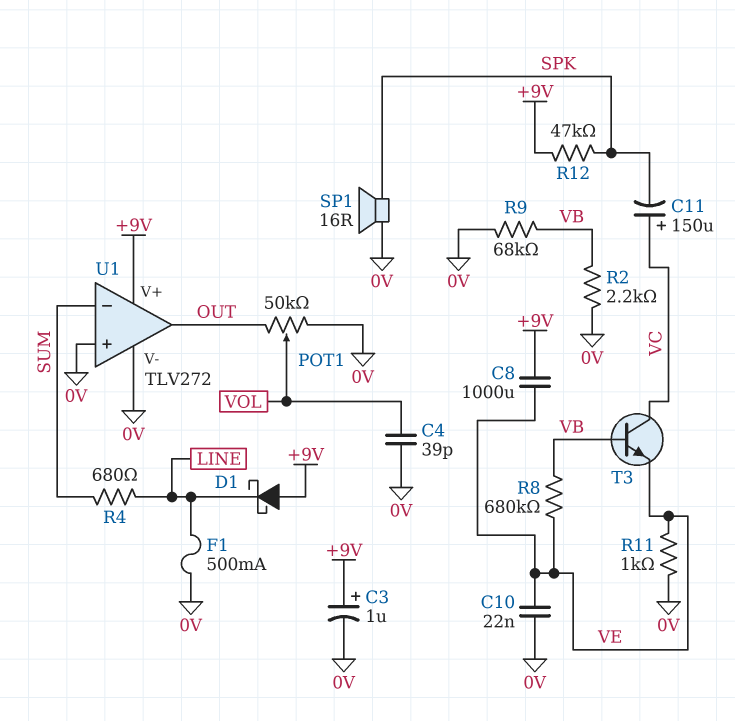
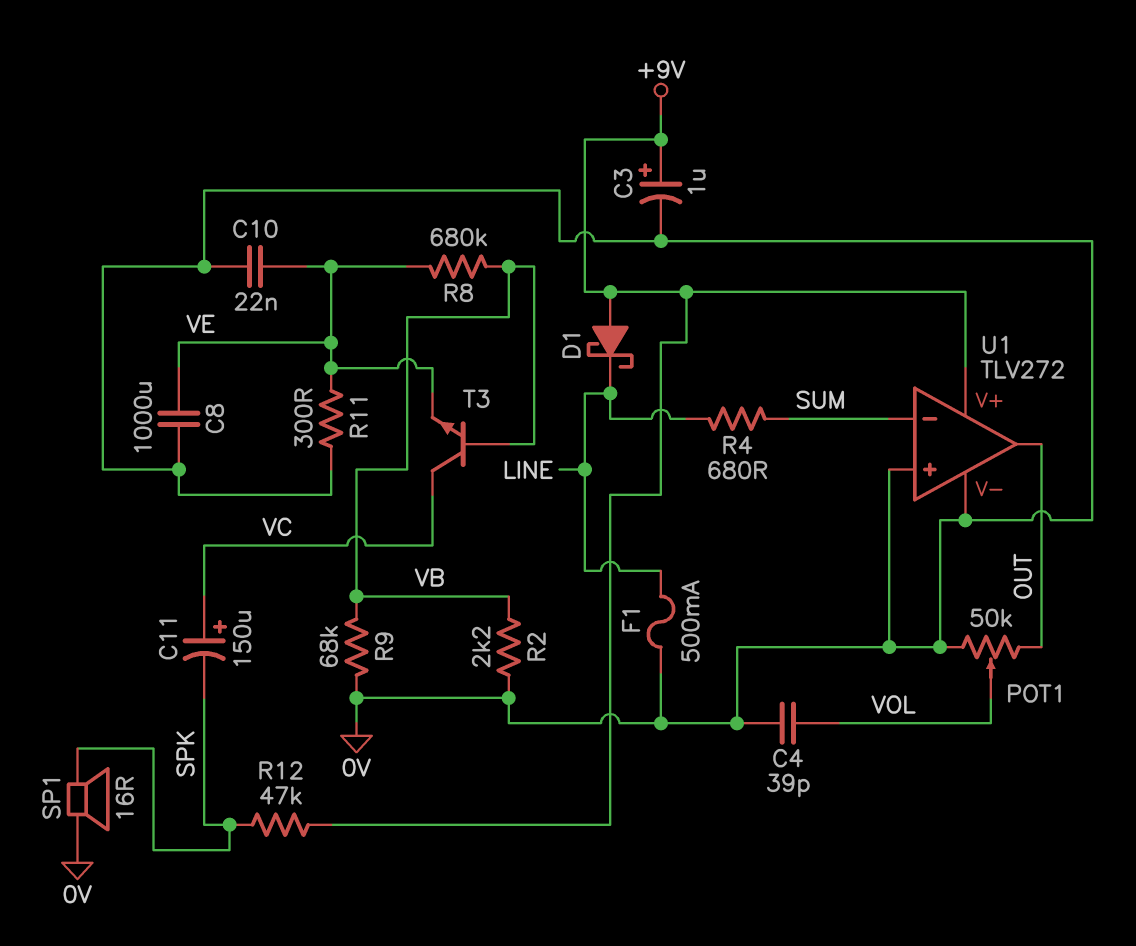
C8: 1000uF (+9V, VE) -> 1000uF (0V, VE)
R11: 1k (0V, VE) -> 300 (0V, VE)

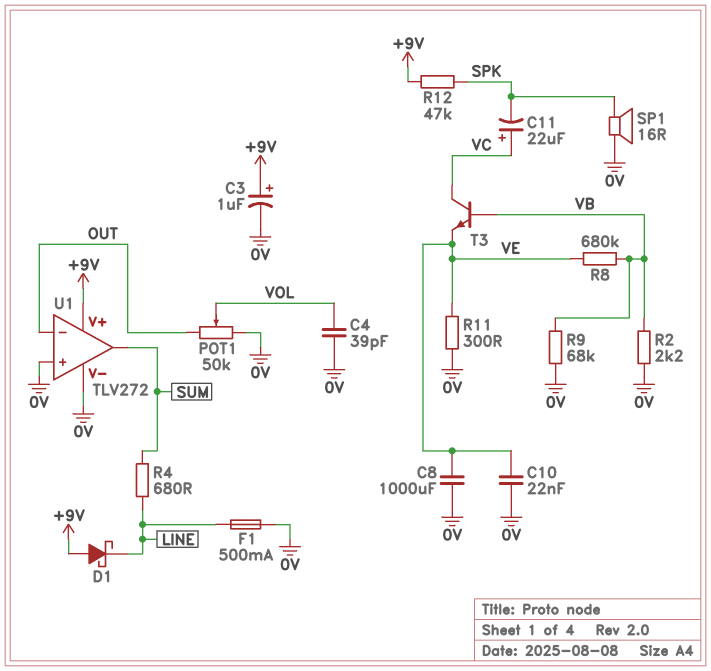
C11: 150uF (plus VC, minus SPK) -> 22uF (plus VC, minus SPK)
U1 pin in-: SUM -> OUT
U1 pin out: OUT -> SUM

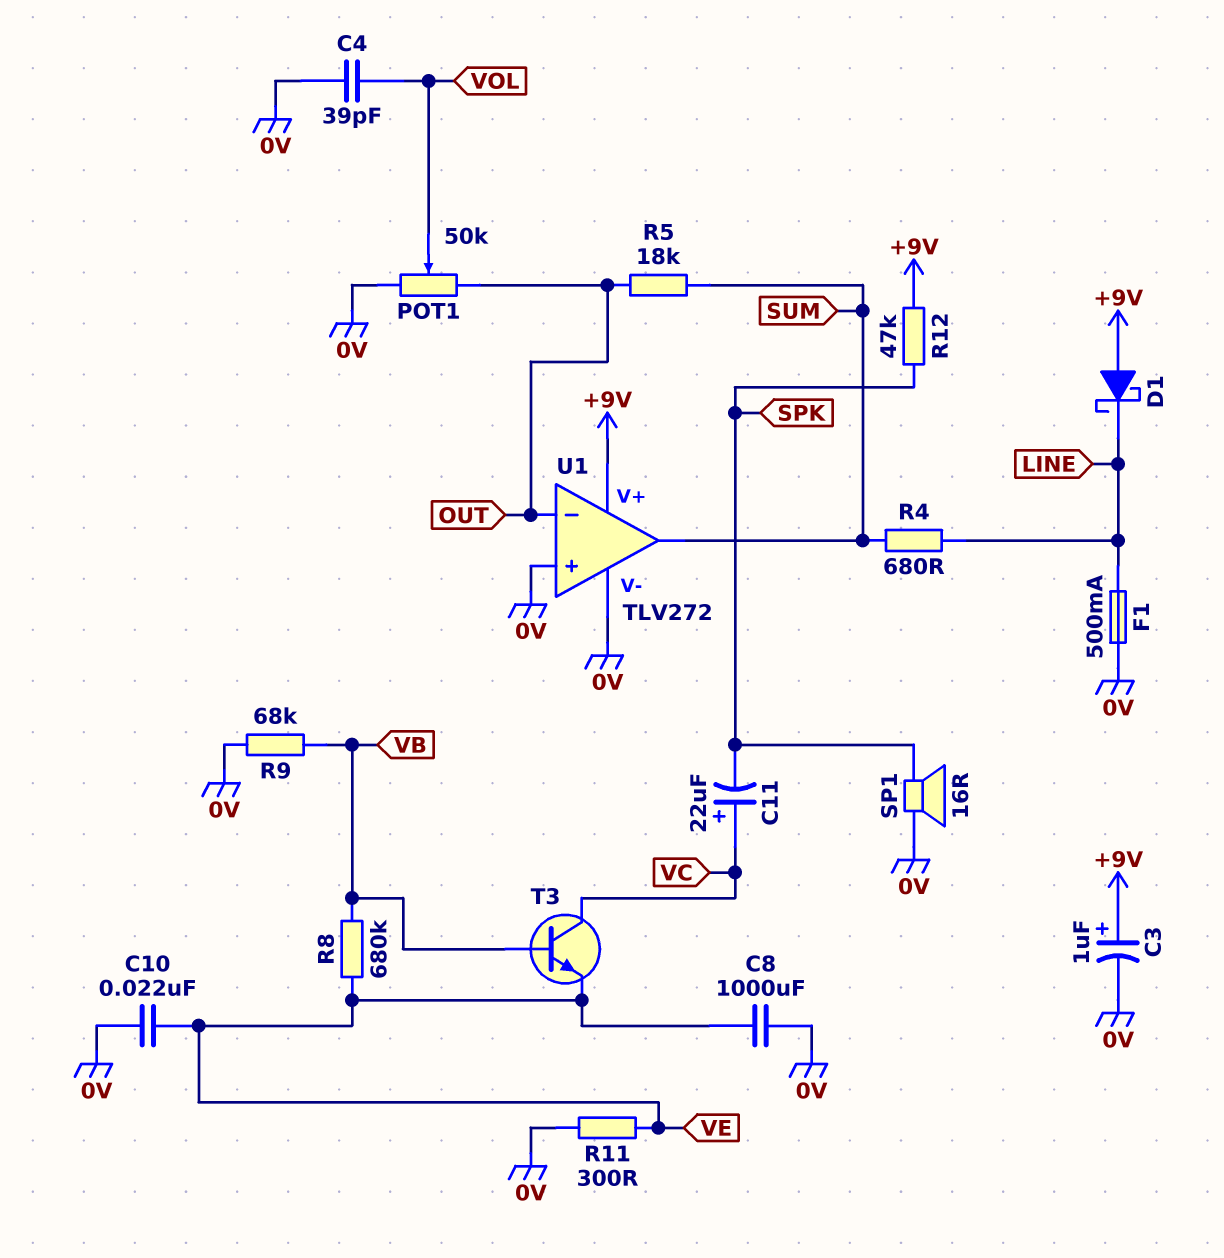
R2: 2.2k (0V, VB) -> none
R5: none -> 18k (OUT, SUM)

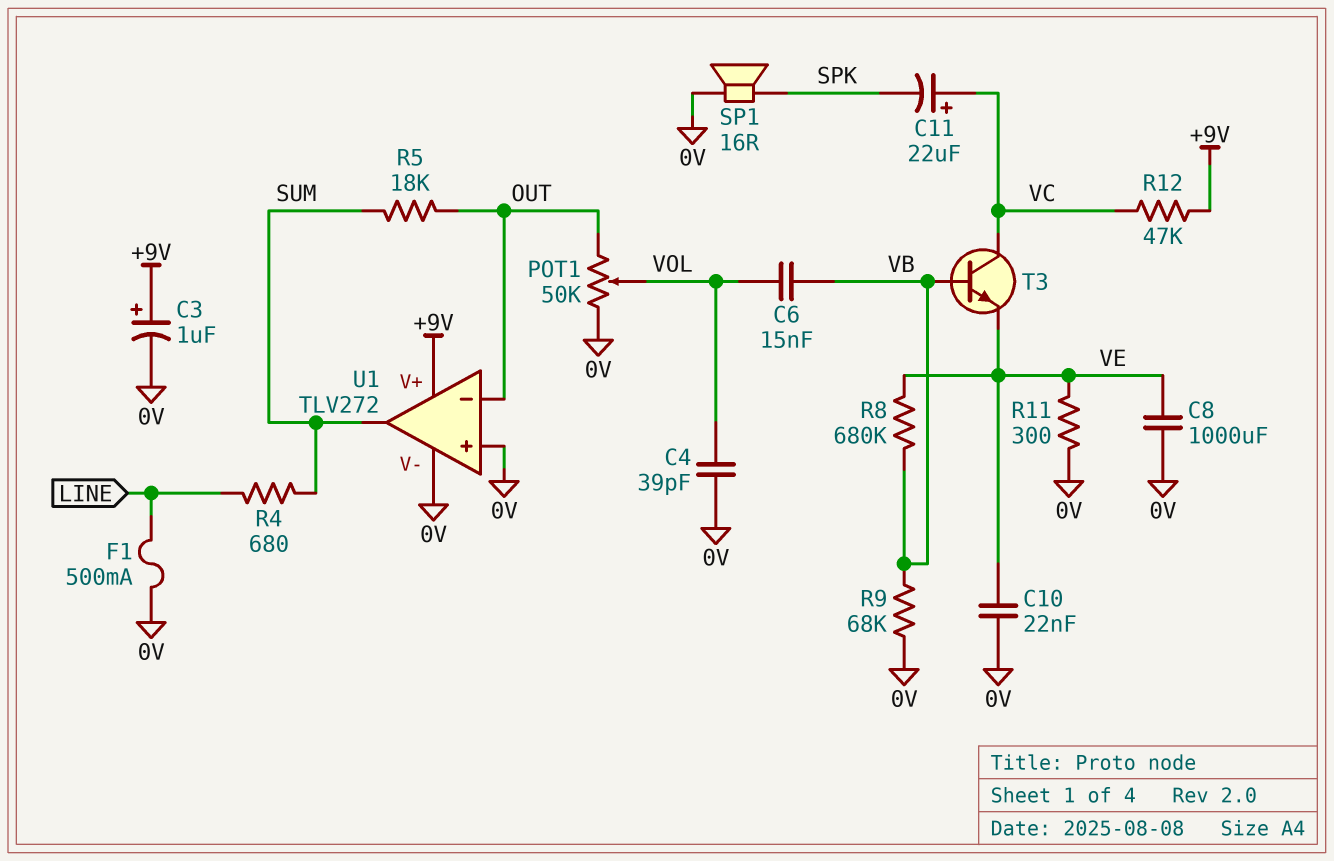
C6: none -> 15nF (VB, VOL)
D1: schottky (A +9V, K LINE) -> none
R12: 47k (+9V, SPK) -> 47k (+9V, VC)

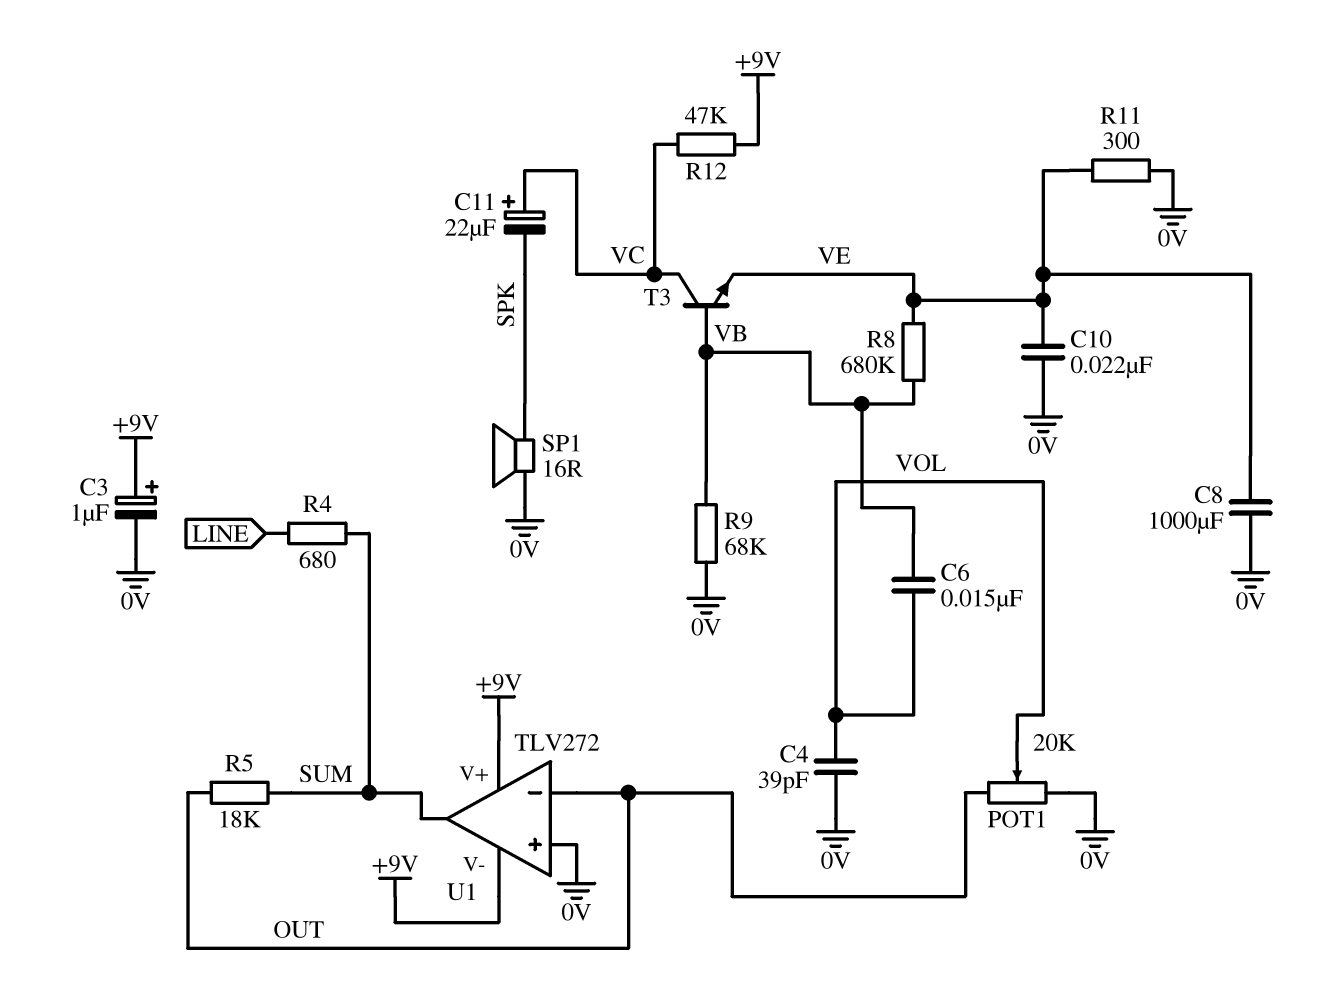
F1: 500mA (0V, LINE) -> none
POT1: 50k (0V, OUT, wiper VOL) -> 20k (0V, OUT, wiper VOL)
U1 pin V-: 0V -> +9V

